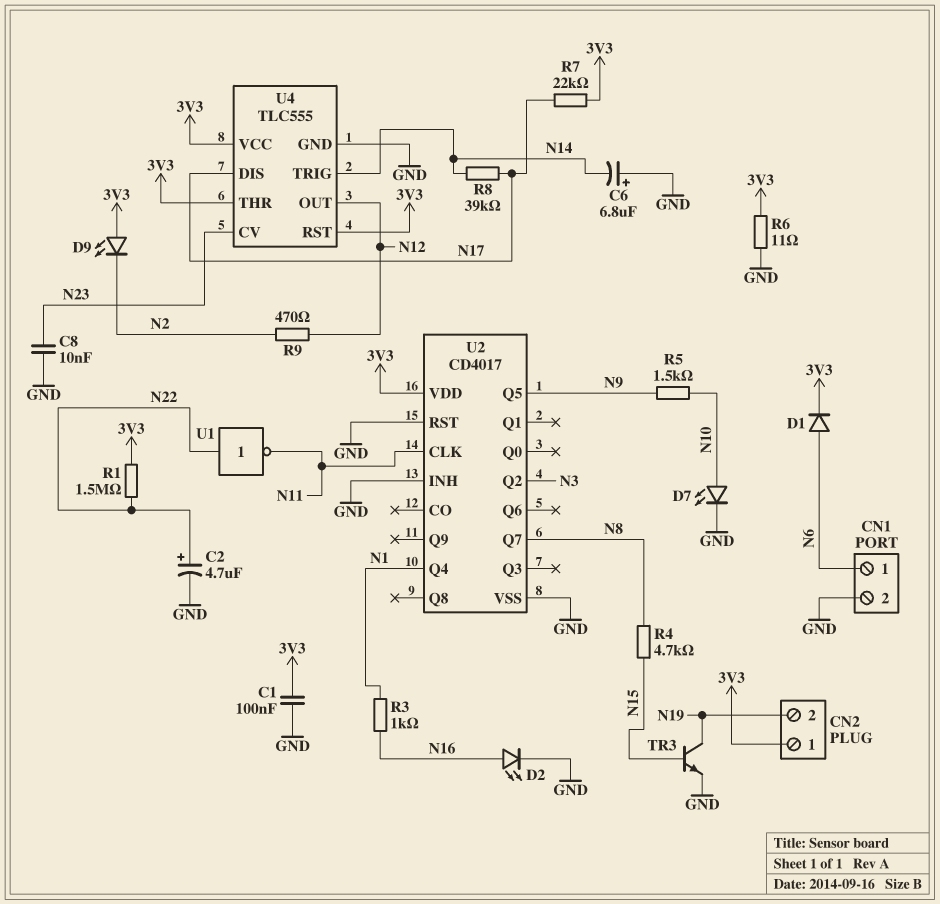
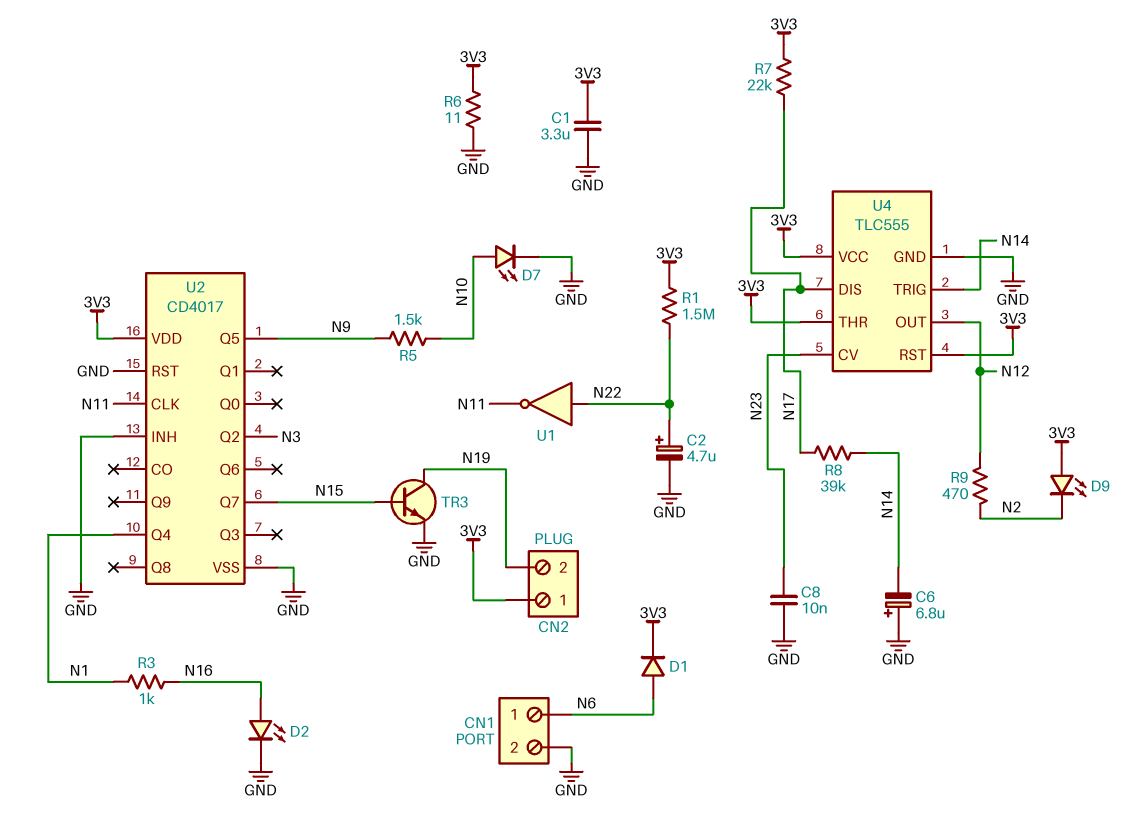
C1: 100nF (3V3, GND) -> 3.3uF (3V3, GND)
R4: 4.7k (N8, N15) -> none
U2 pin Q7: N8 -> N15

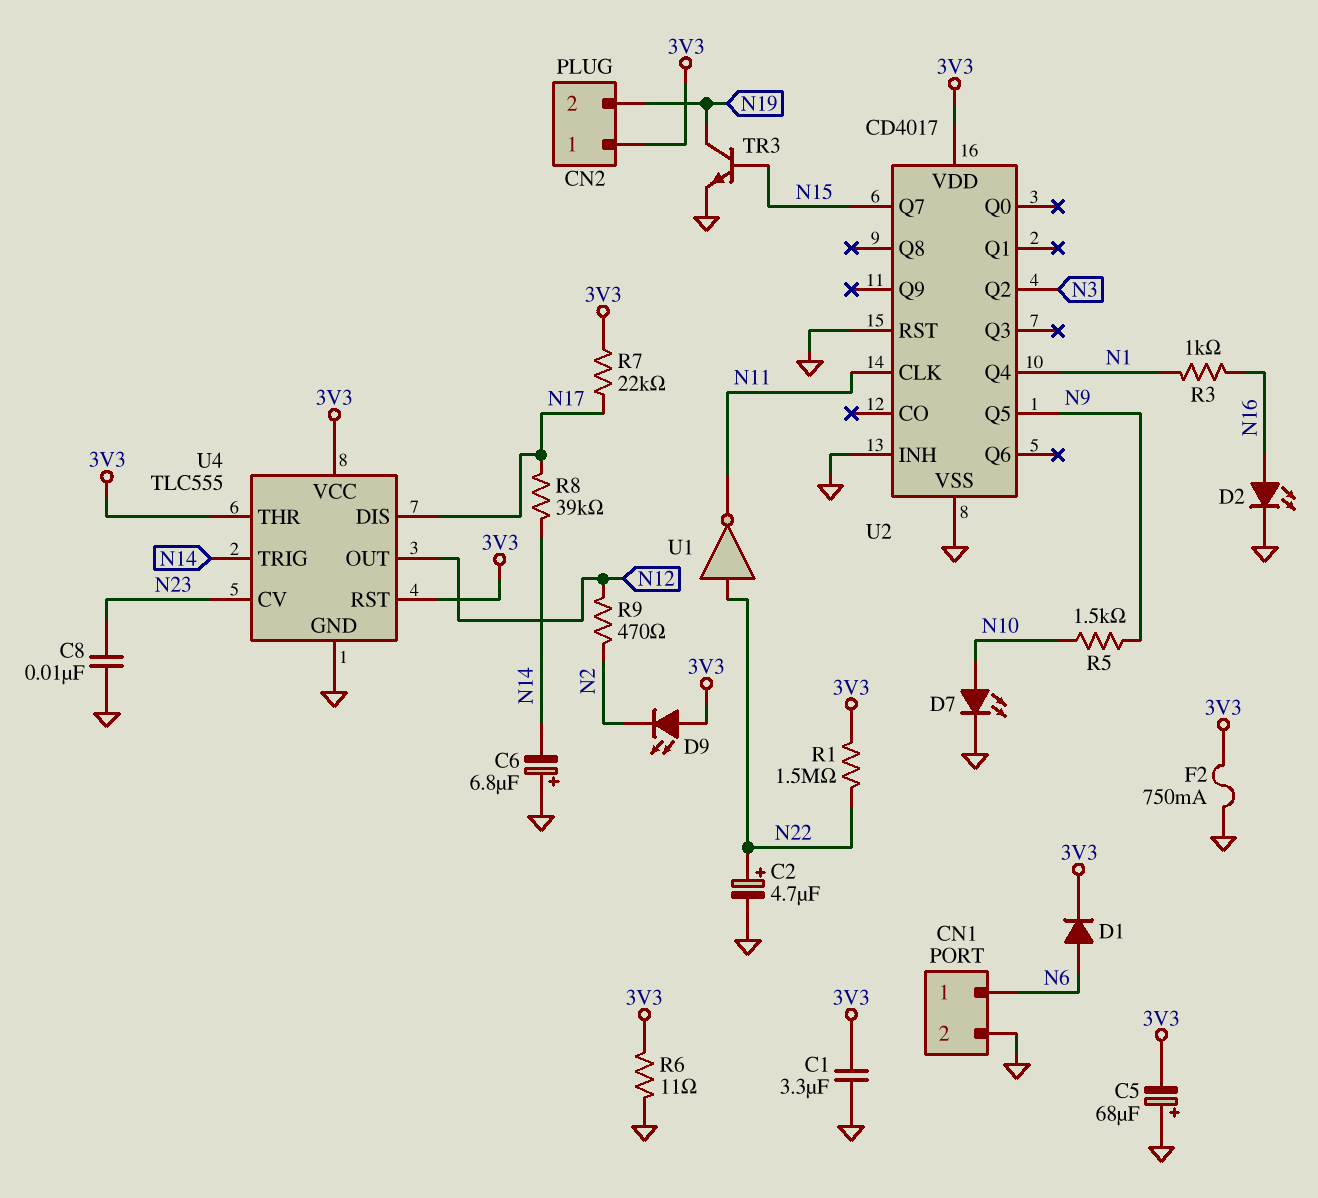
C5: none -> 68uF (plus GND, minus 3V3)
F2: none -> 750mA (3V3, GND)

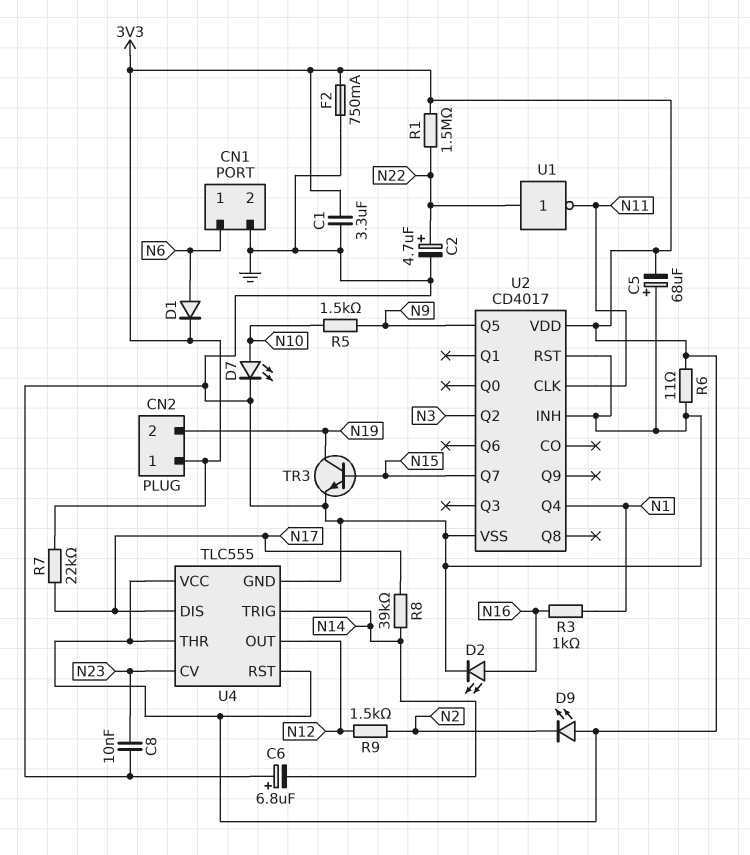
R9: 470 (N2, N12) -> 1.5k (N2, N12)

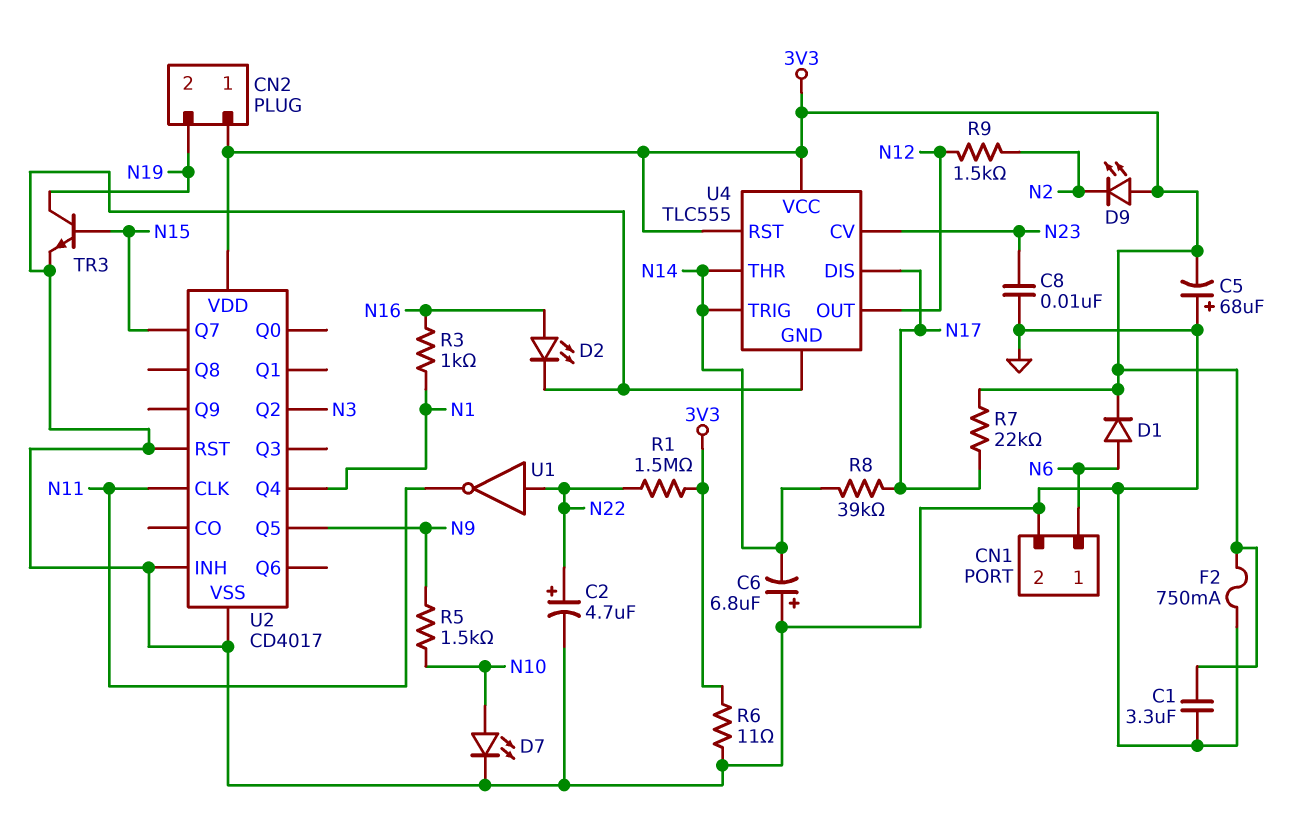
U4 pin THR: 3V3 -> N14

